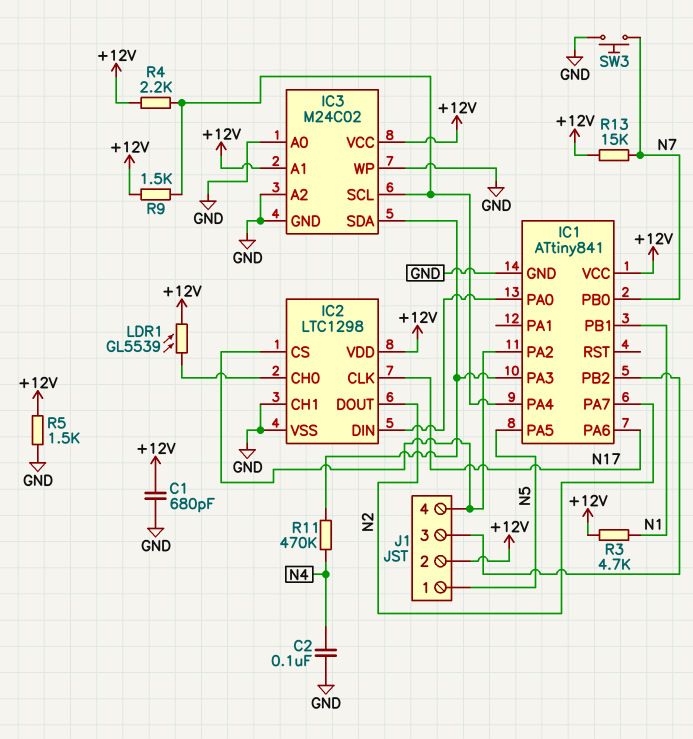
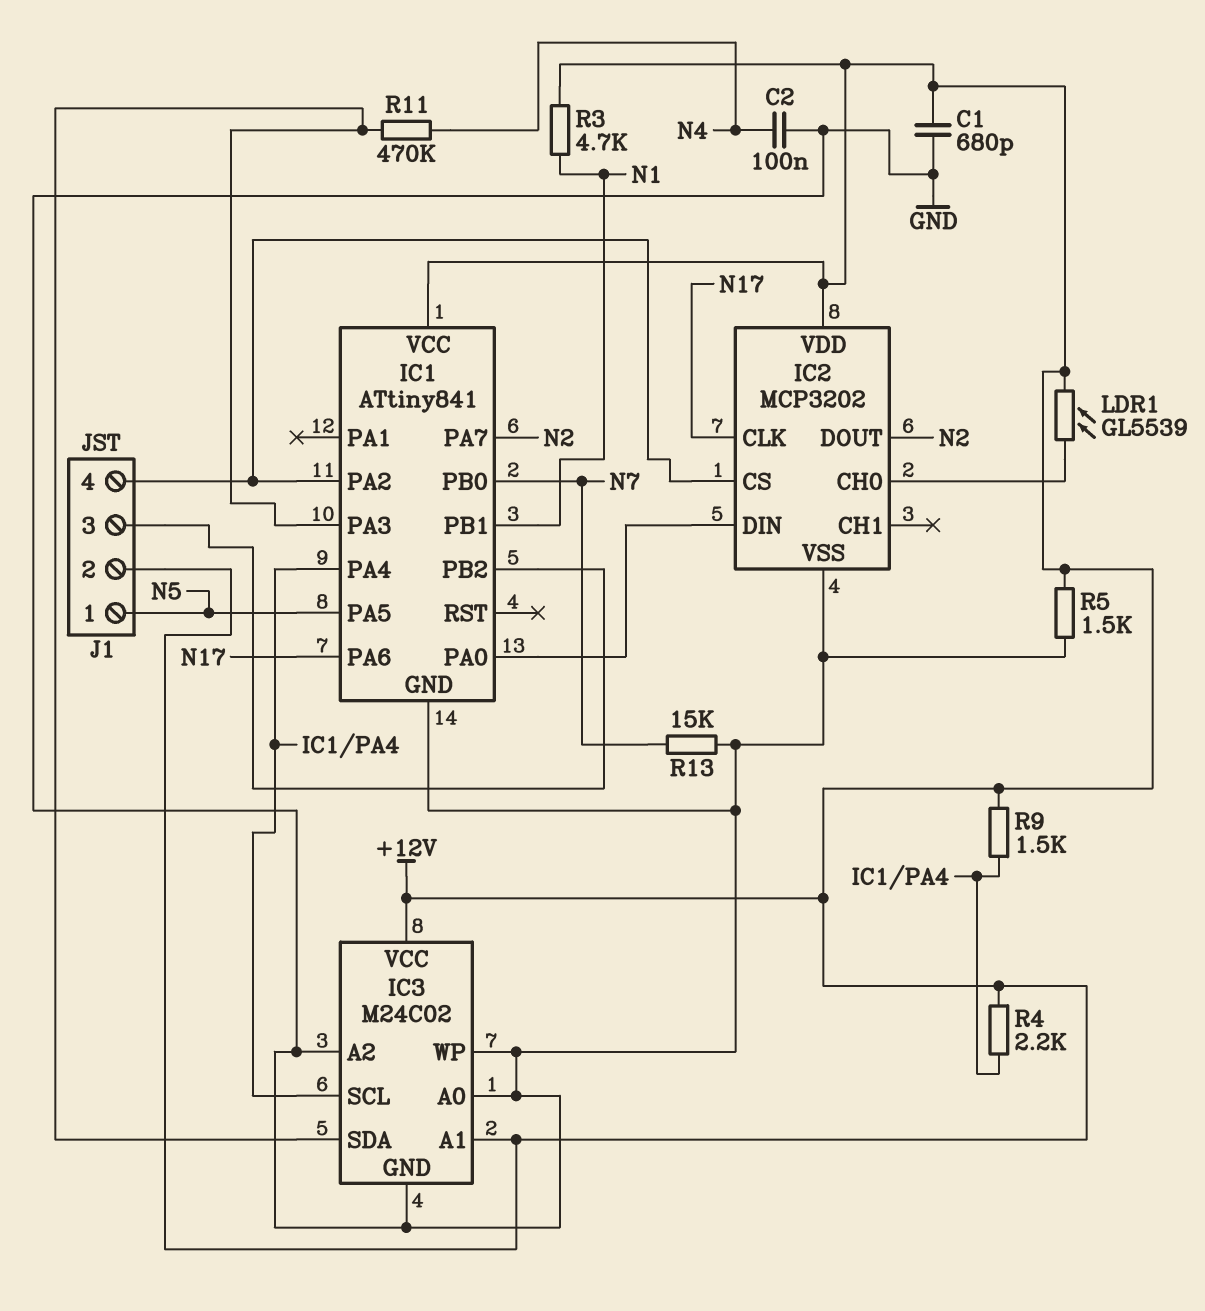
IC2: LTC1298 -> MCP3202
IC2 pin CH1: GND -> none
R13: 15k (+12V, N7) -> 15k (GND, N7)
SW3: button (GND, N7) -> none

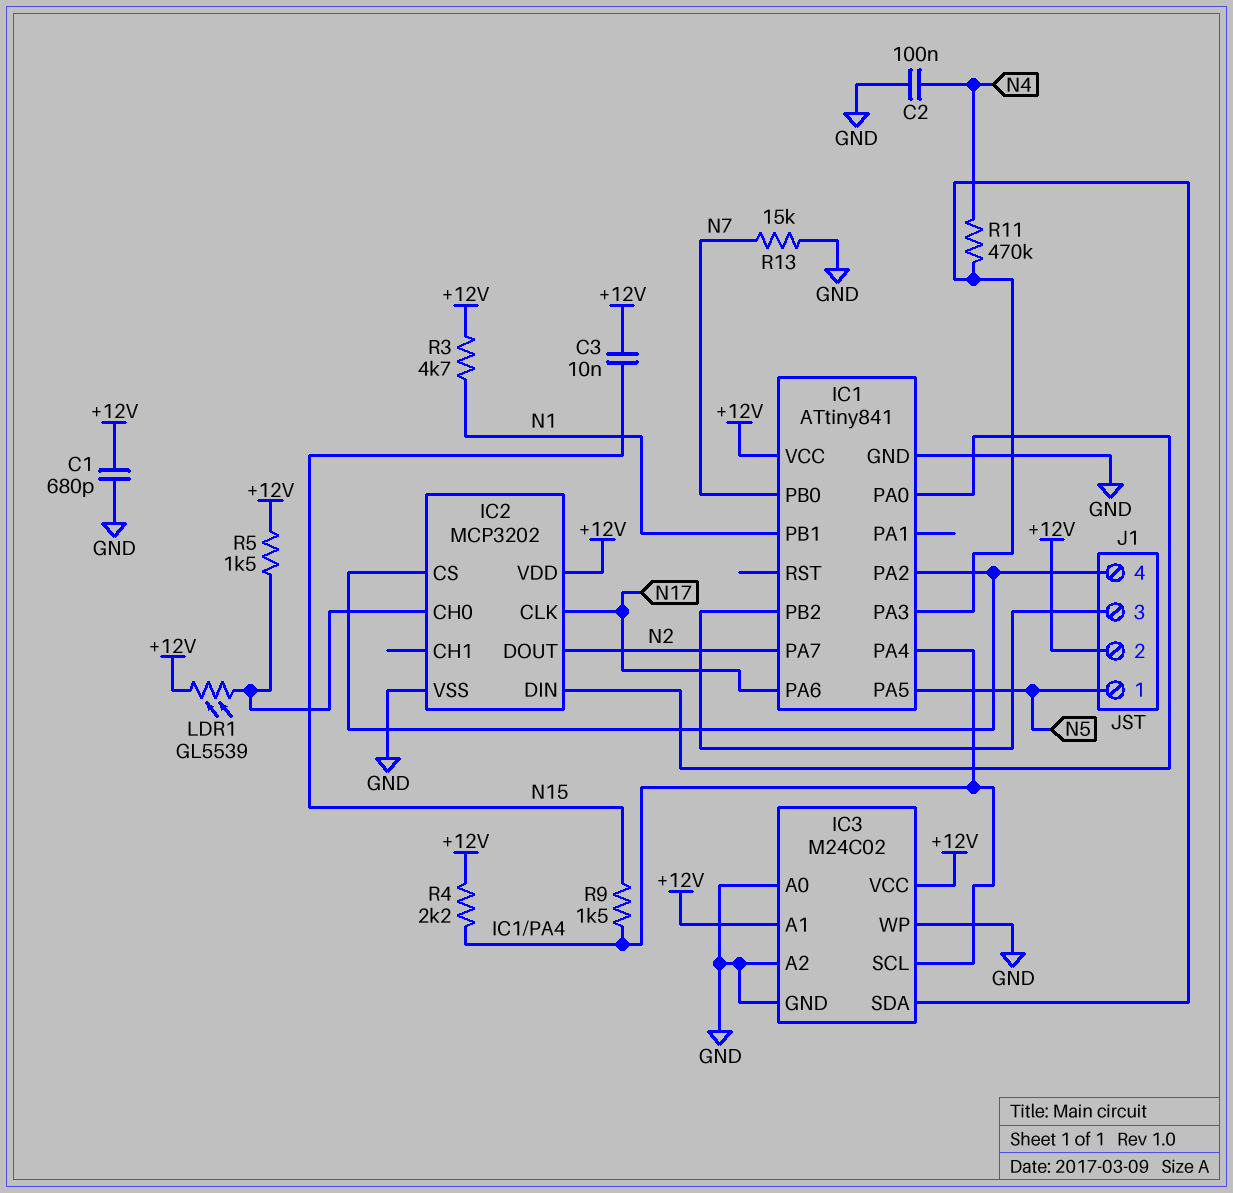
C3: none -> 10nF (+12V, N15)
R5: 1.5k (+12V, GND) -> 1.5k (+12V, IC2/CH0)
R9: 1.5k (+12V, IC1/PA4) -> 1.5k (IC1/PA4, N15)

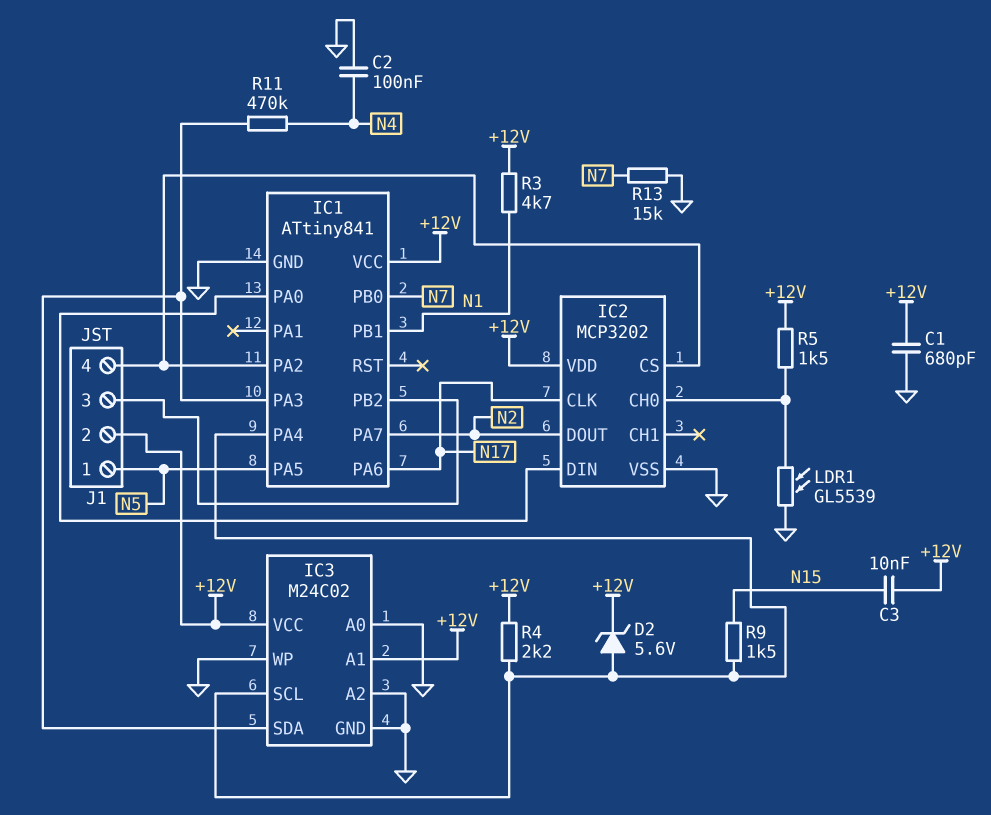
D2: none -> zener 5.6V (A IC1/PA4, K +12V)
LDR1: GL5539 (+12V, IC2/CH0) -> GL5539 (GND, IC2/CH0)

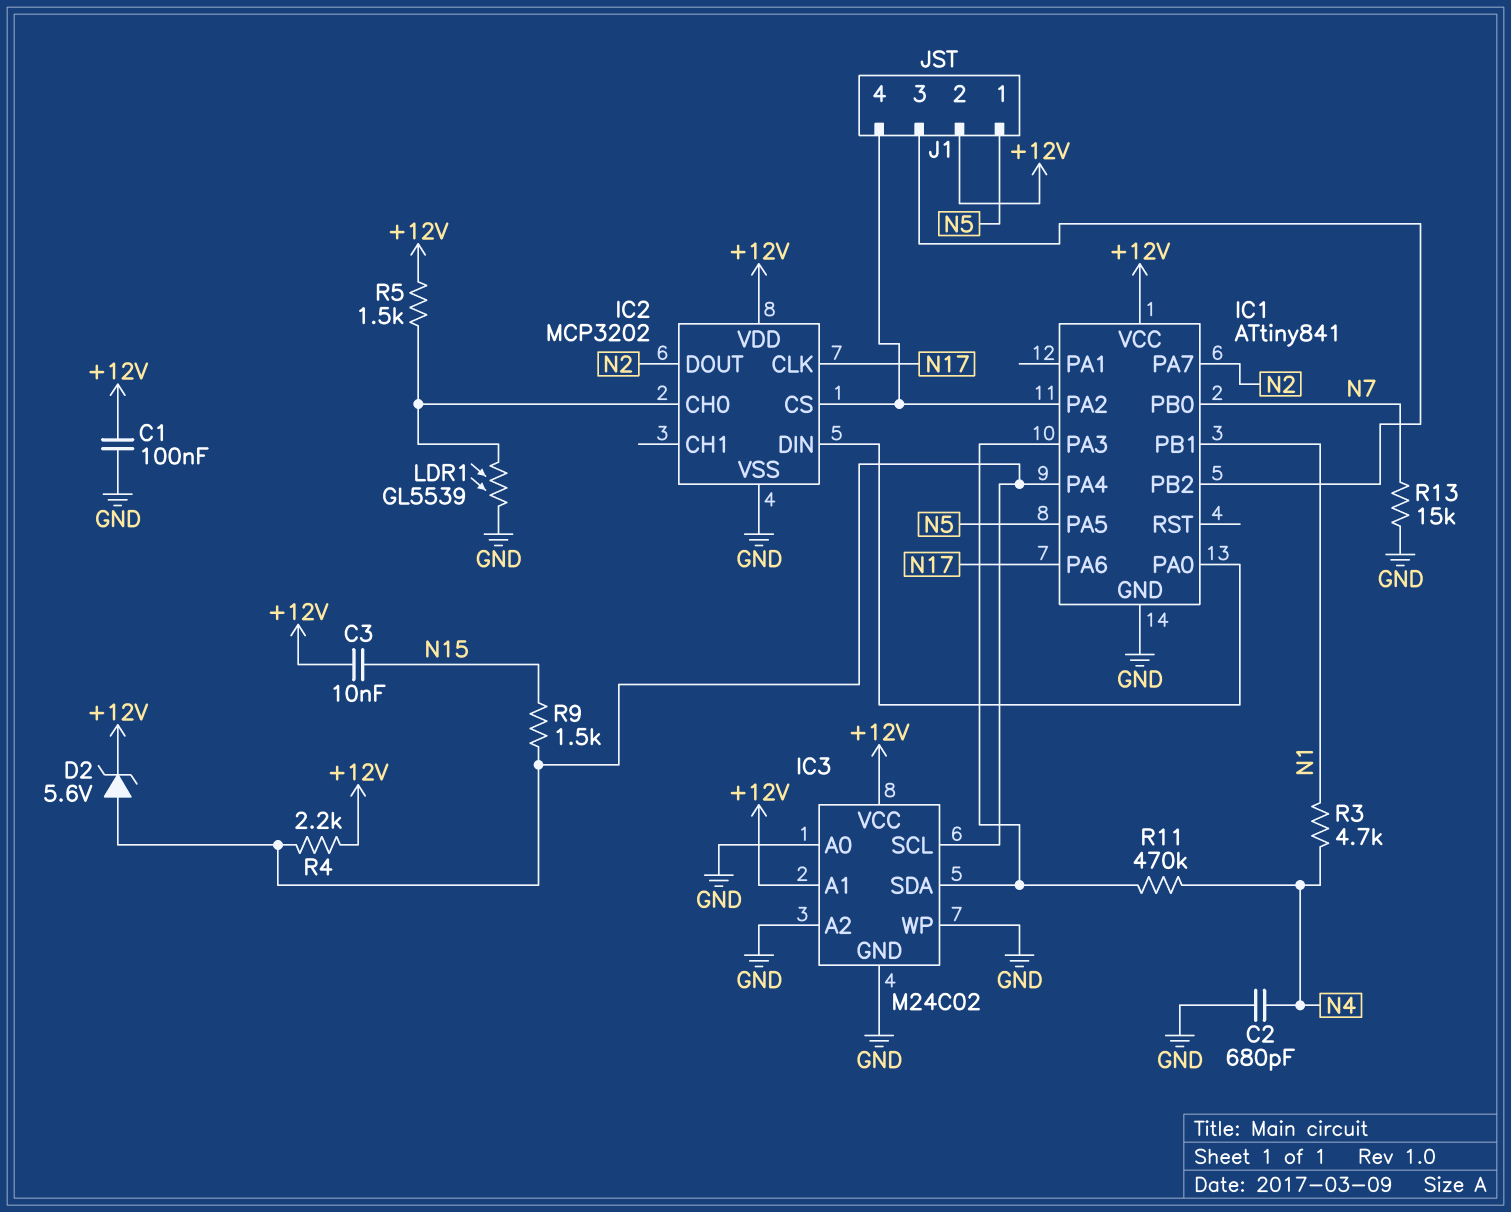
C1: 680pF (+12V, GND) -> 100nF (+12V, GND)
C2: 100nF (GND, N4) -> 680pF (GND, N4)
R3: 4.7k (+12V, N1) -> 4.7k (N1, N4)

